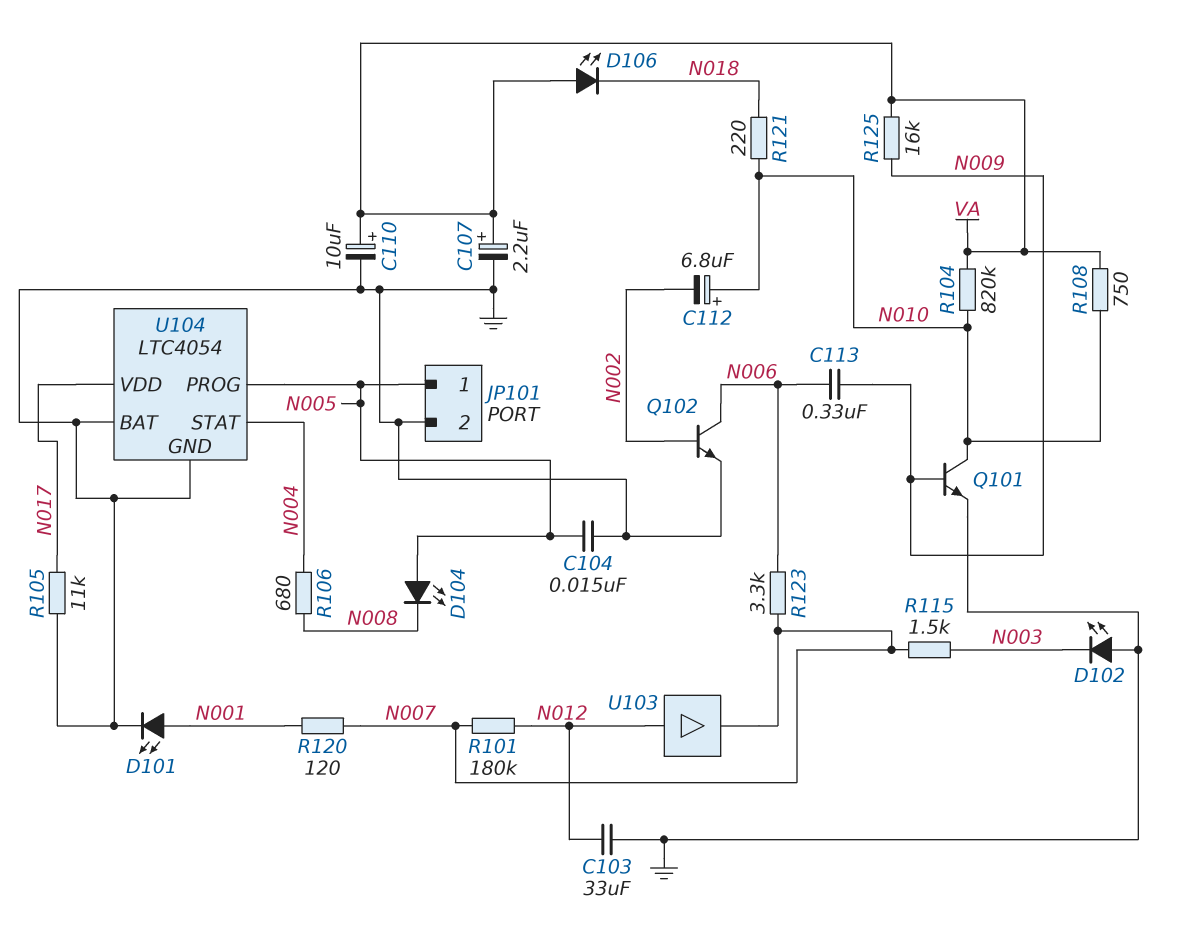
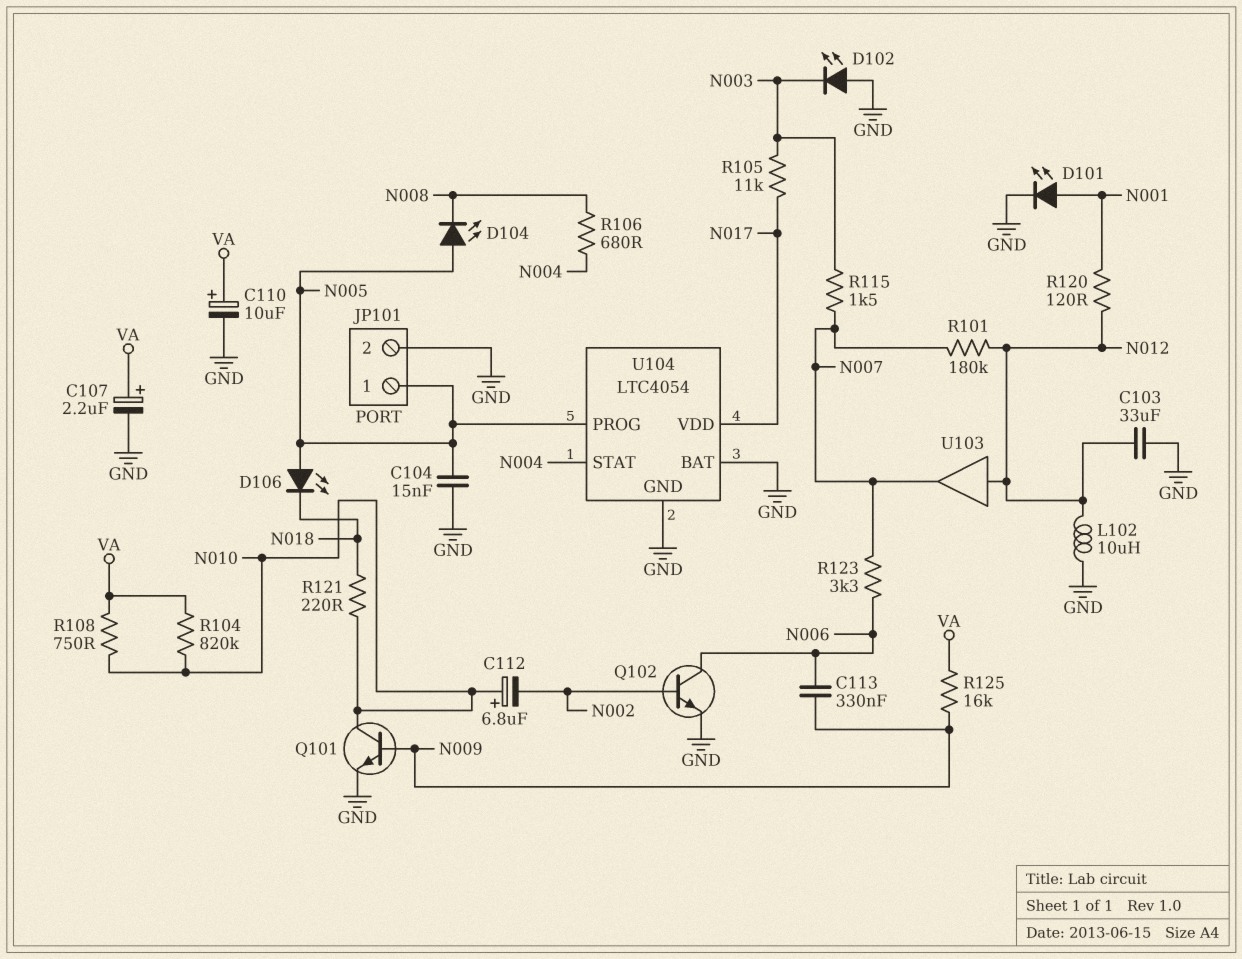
D106: LED (A VA, K N018) -> LED (A N005, K N018)
L102: none -> 10uH (GND, N012)
R105: 11k (GND, N017) -> 11k (N003, N017)
R120: 120 (N001, N007) -> 120 (N001, N012)

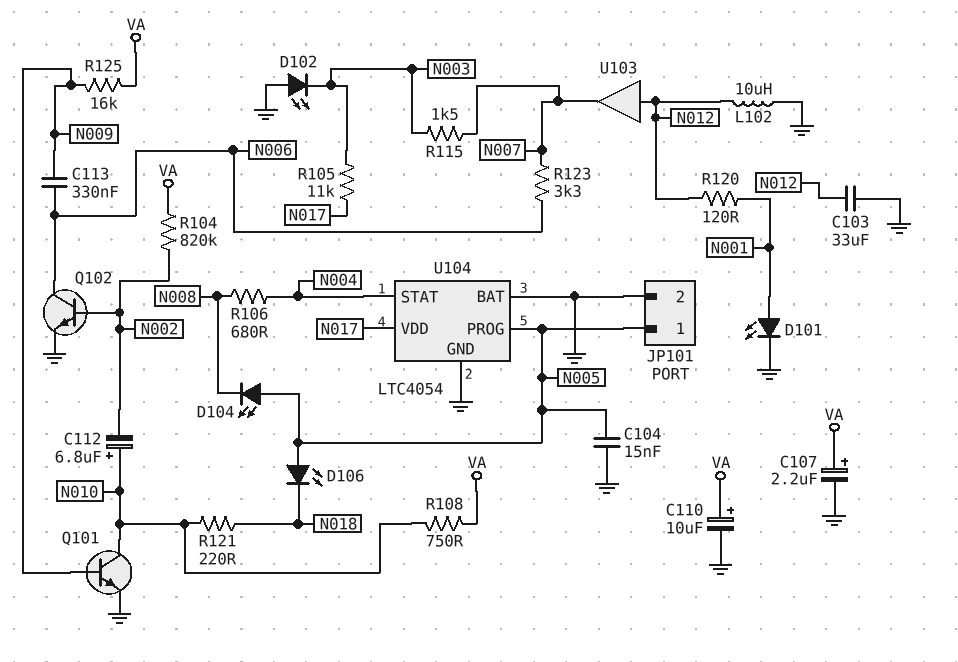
R101: 180k (N007, N012) -> none
R104: 820k (N010, VA) -> 820k (N002, VA)

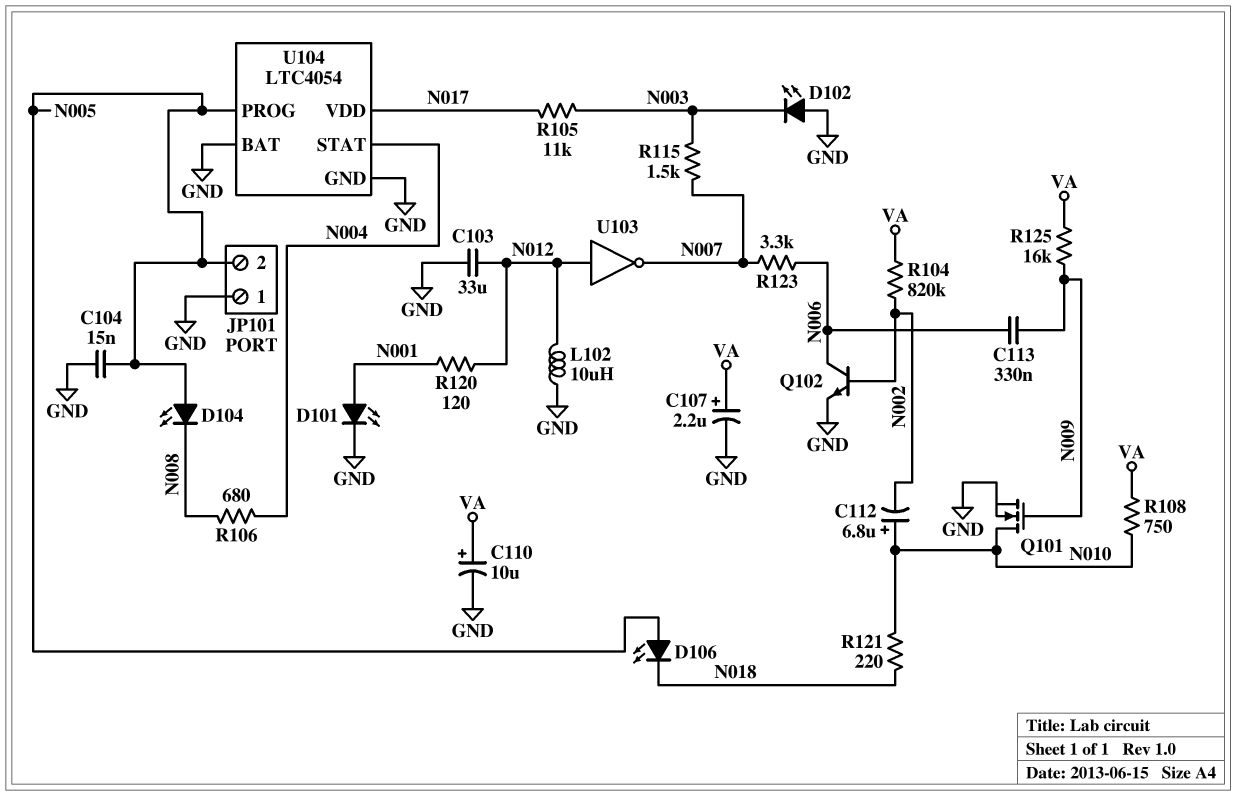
JP101 pin 1: N005 -> GND
JP101 pin 2: GND -> N005
Q101: NPN (B N009, C N010, E GND) -> NMOS (G N009, D N010, S GND)
U103: buffer (in N012, out N007) -> NOT (in N012, out N007)

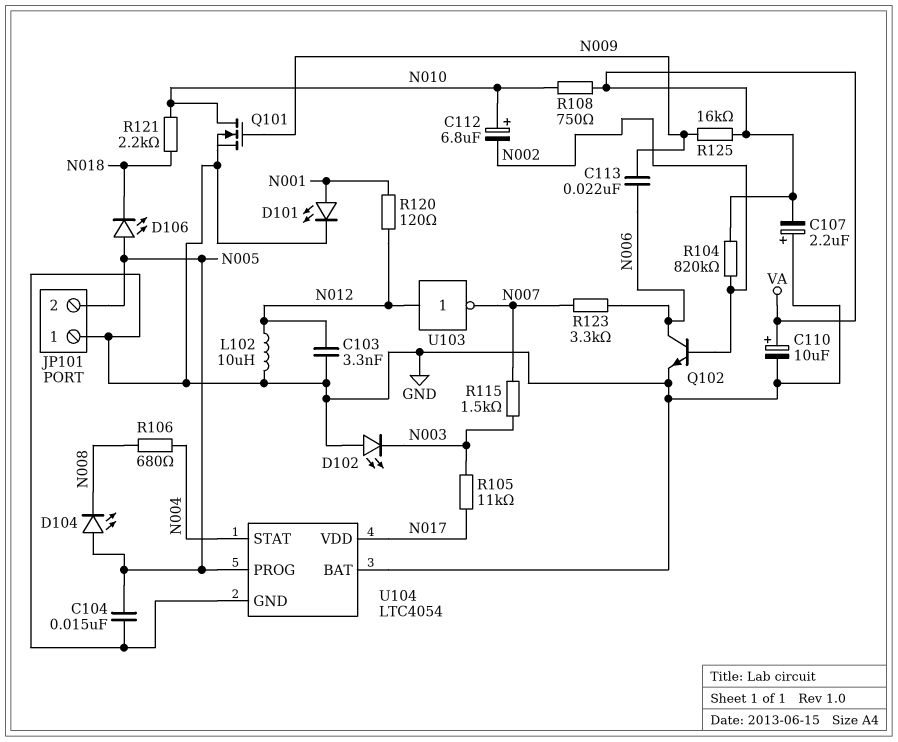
C103: 33uF (GND, N012) -> 3.3nF (GND, N012)
C107: 2.2uF (plus VA, minus GND) -> 2.2uF (plus GND, minus VA)
C113: 330nF (N006, N009) -> 22nF (N006, N009)
R121: 220 (N010, N018) -> 2.2k (N010, N018)

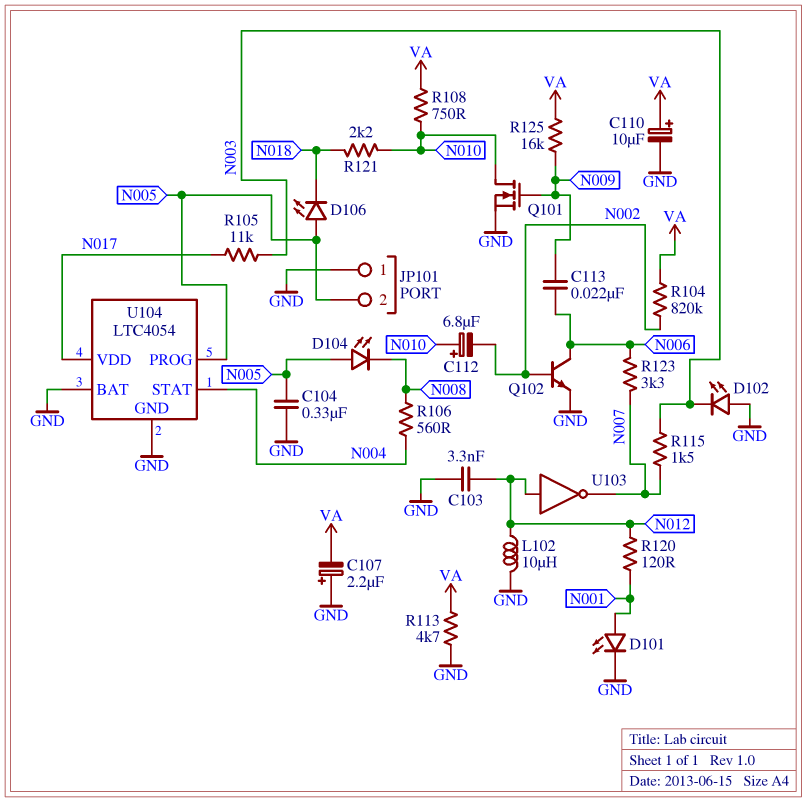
C104: 15nF (GND, N005) -> 330nF (GND, N005)
R106: 680 (N004, N008) -> 560 (N004, N008)
R113: none -> 4.7k (GND, VA)

